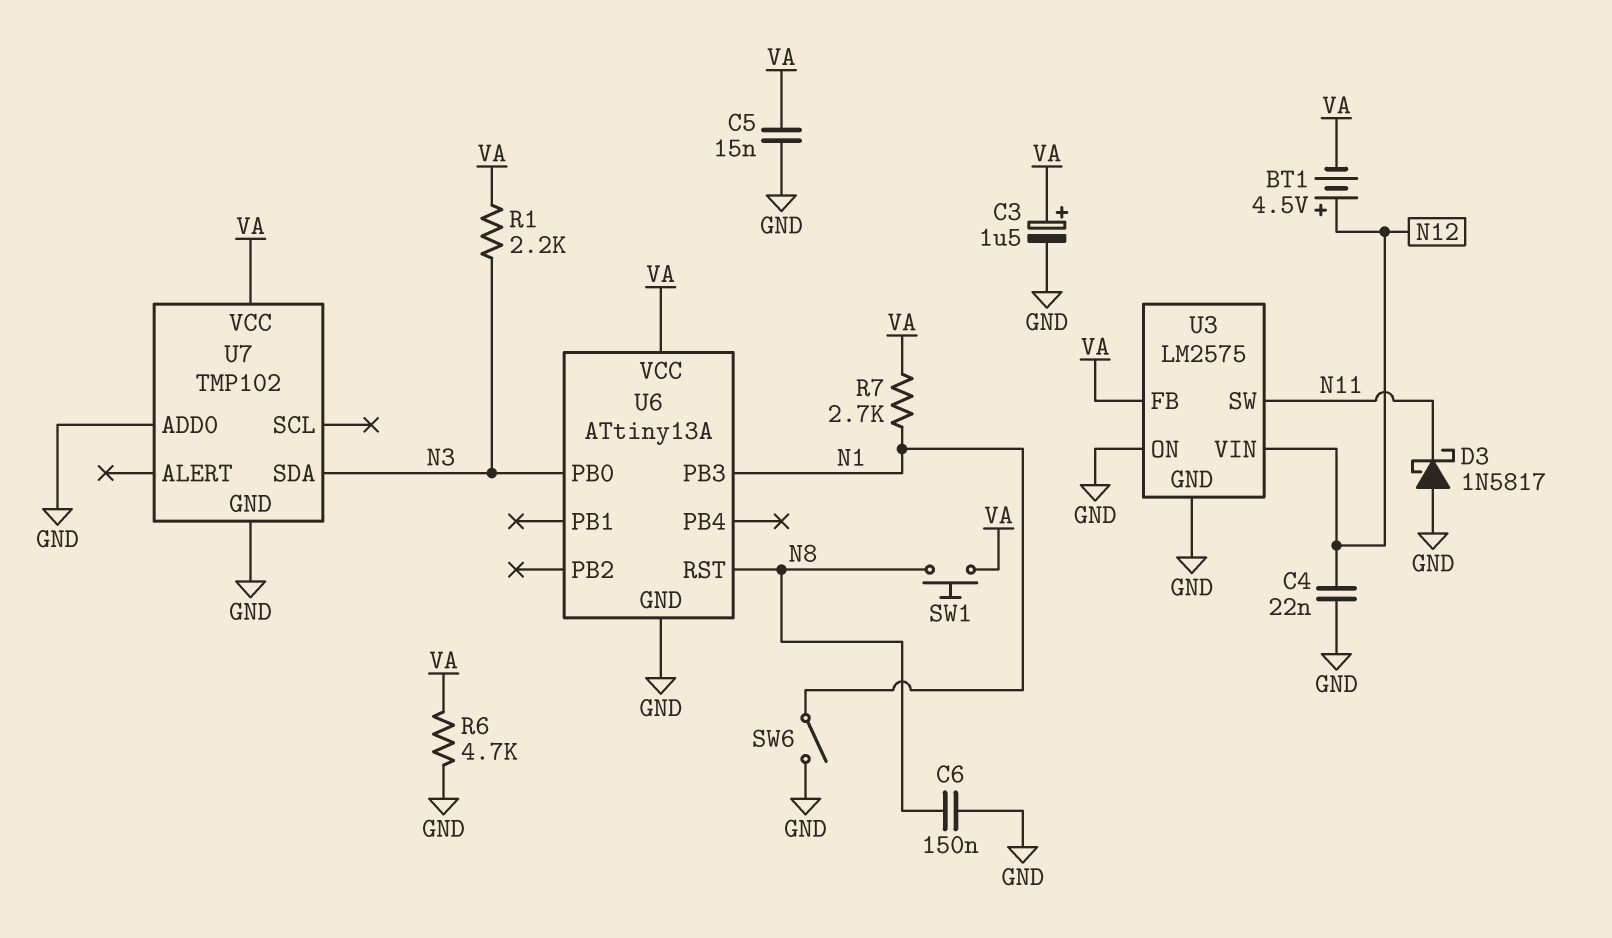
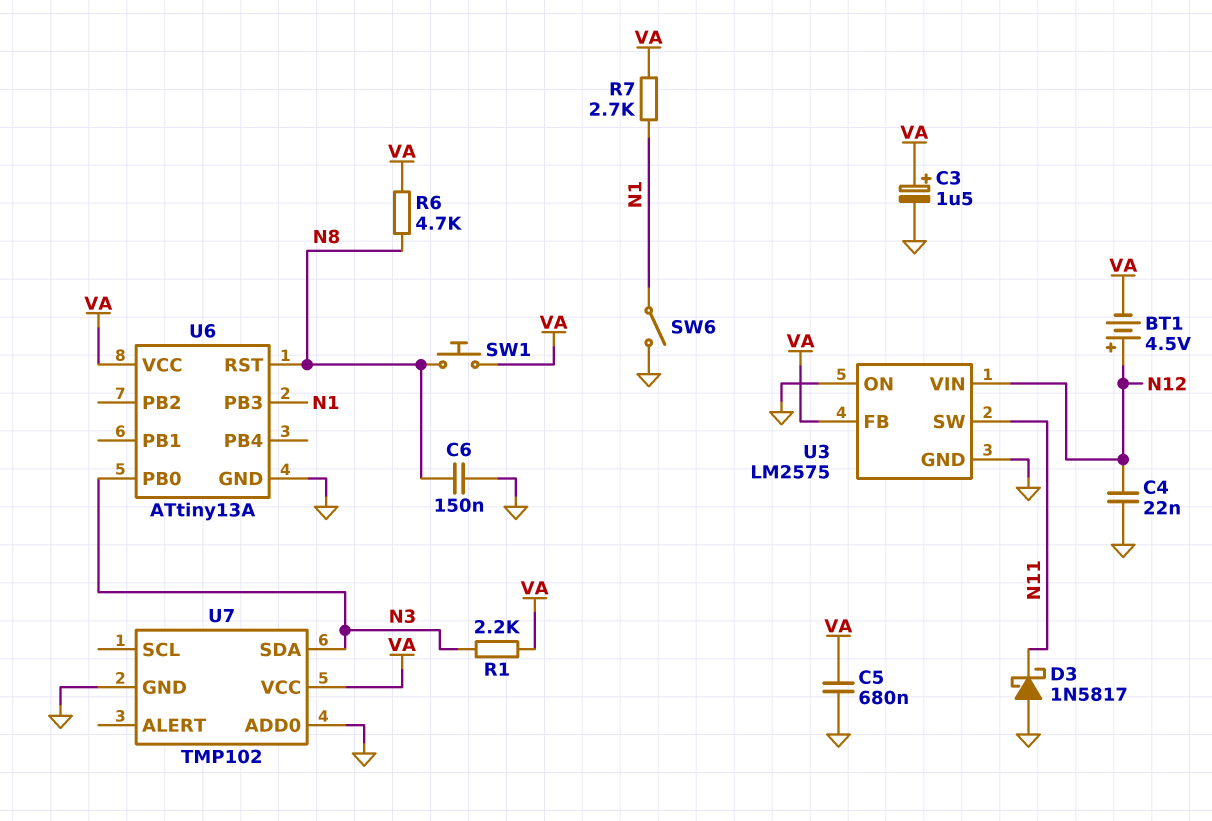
C5: 15nF (GND, VA) -> 680nF (GND, VA)
R6: 4.7k (GND, VA) -> 4.7k (N8, VA)

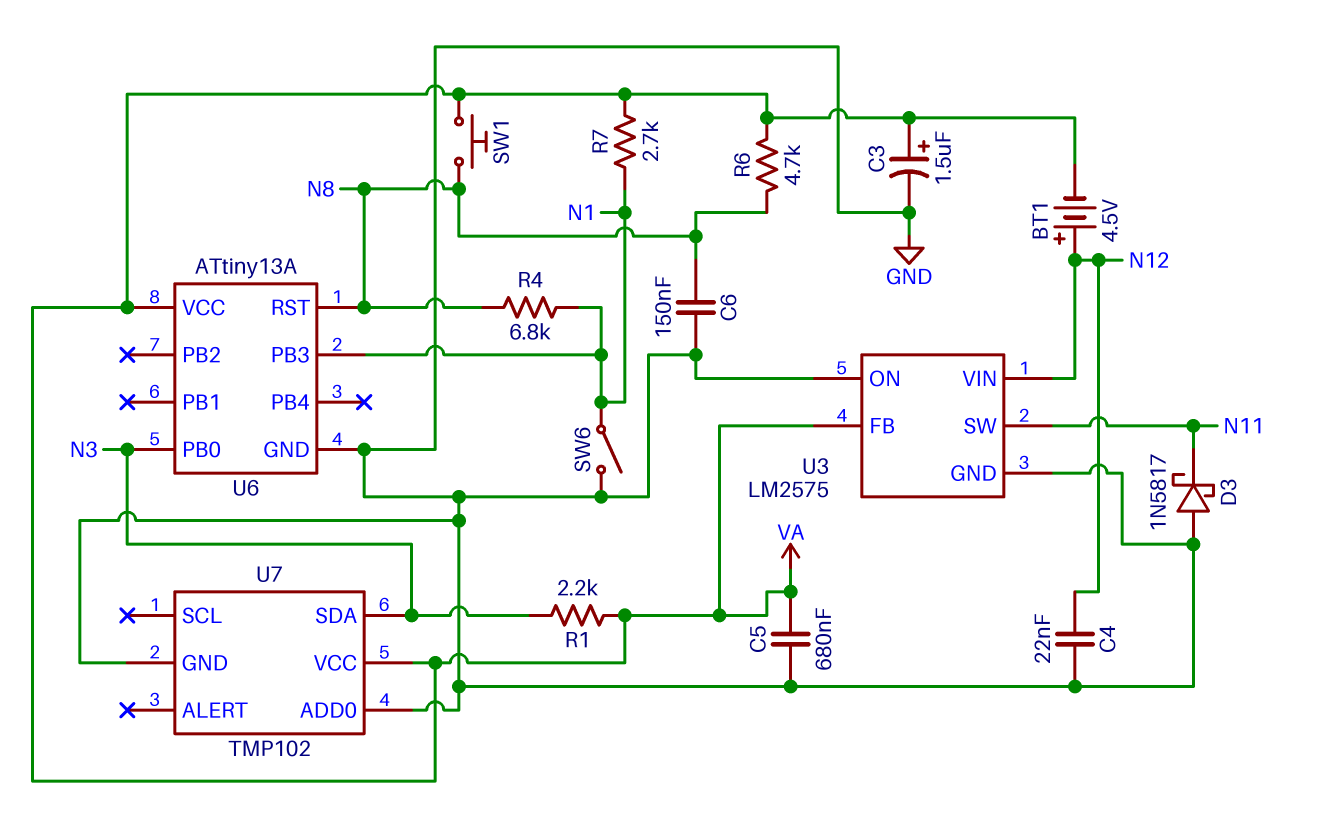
R4: none -> 6.8k (N1, N8)

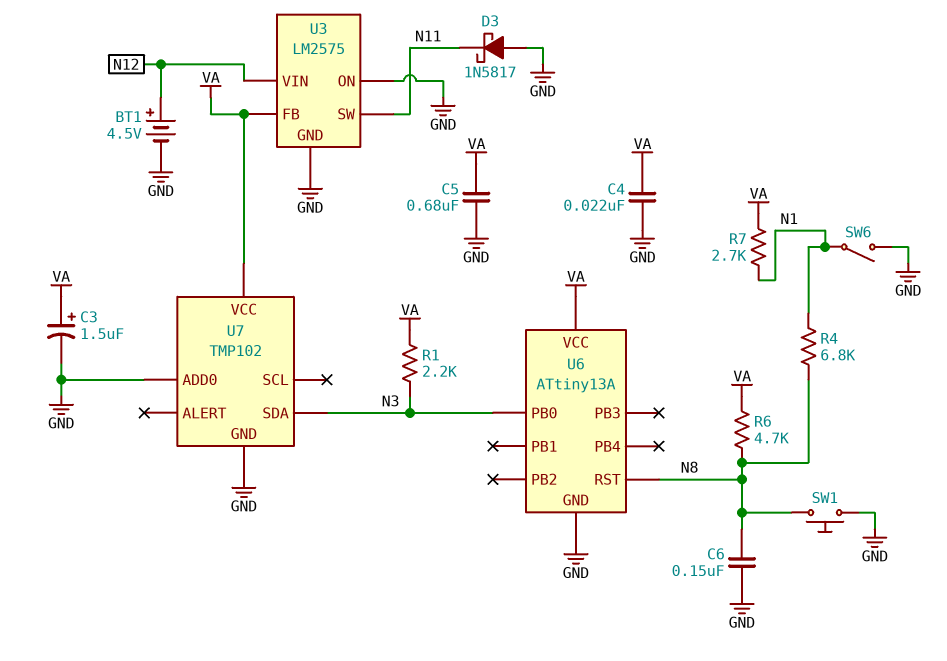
BT1: 4.5V (plus N12, minus VA) -> 4.5V (plus N12, minus GND)
C4: 22nF (GND, N12) -> 22nF (GND, VA)
SW1: button (N8, VA) -> button (GND, N8)
U6 pin PB3: N1 -> none

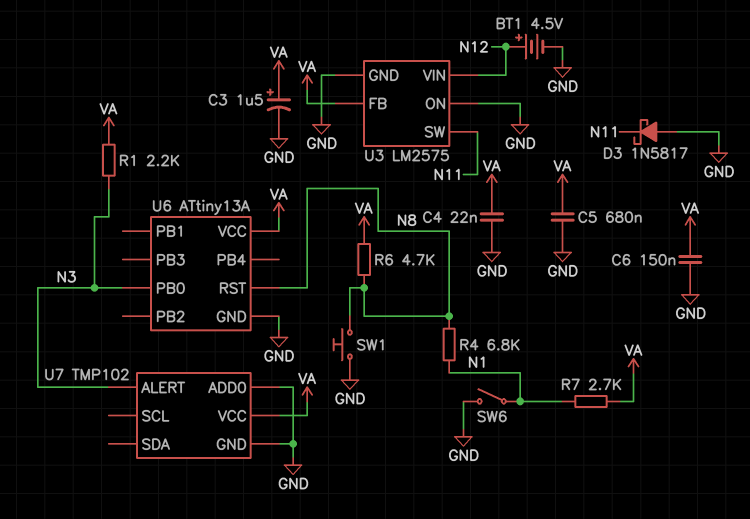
C6: 150nF (GND, N8) -> 150nF (GND, VA)
U7 pin ALERT: none -> N3
U7 pin SDA: N3 -> none

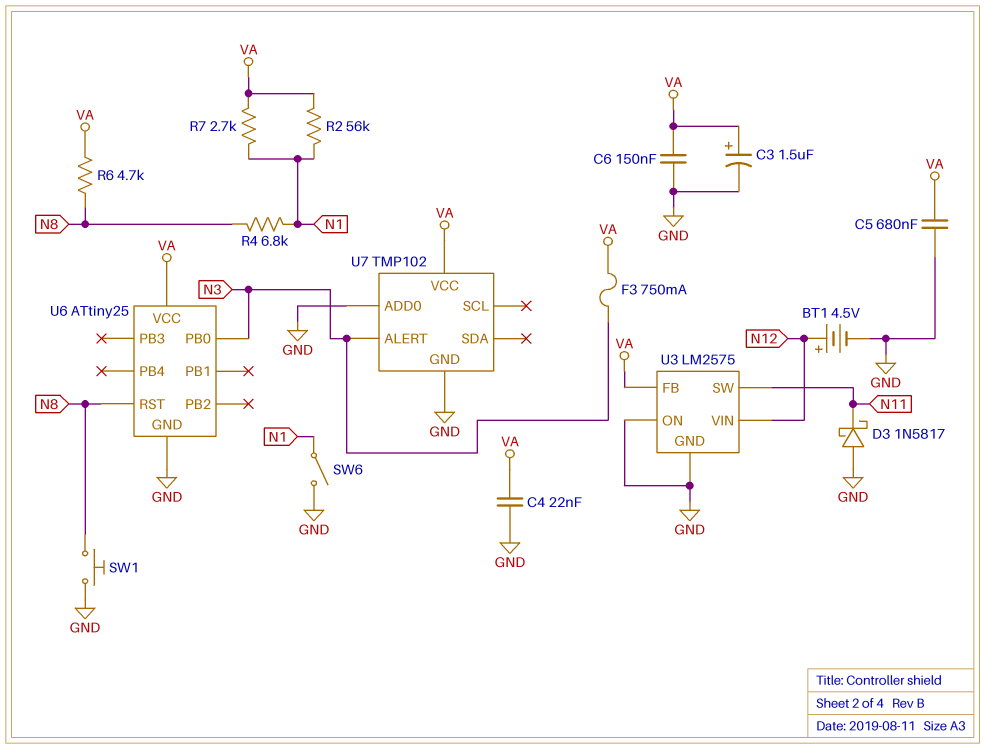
F3: none -> 750mA (N3, VA)
R1: 2.2k (N3, VA) -> none
R2: none -> 56k (N1, VA)
U6: ATtiny13A -> ATtiny25

